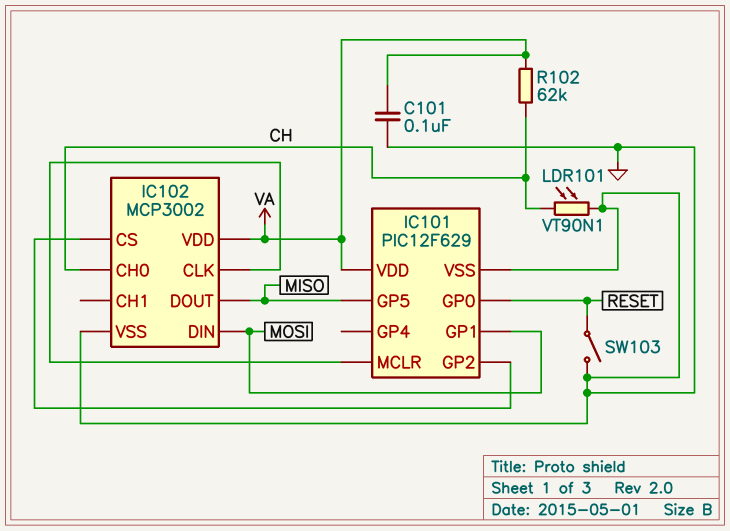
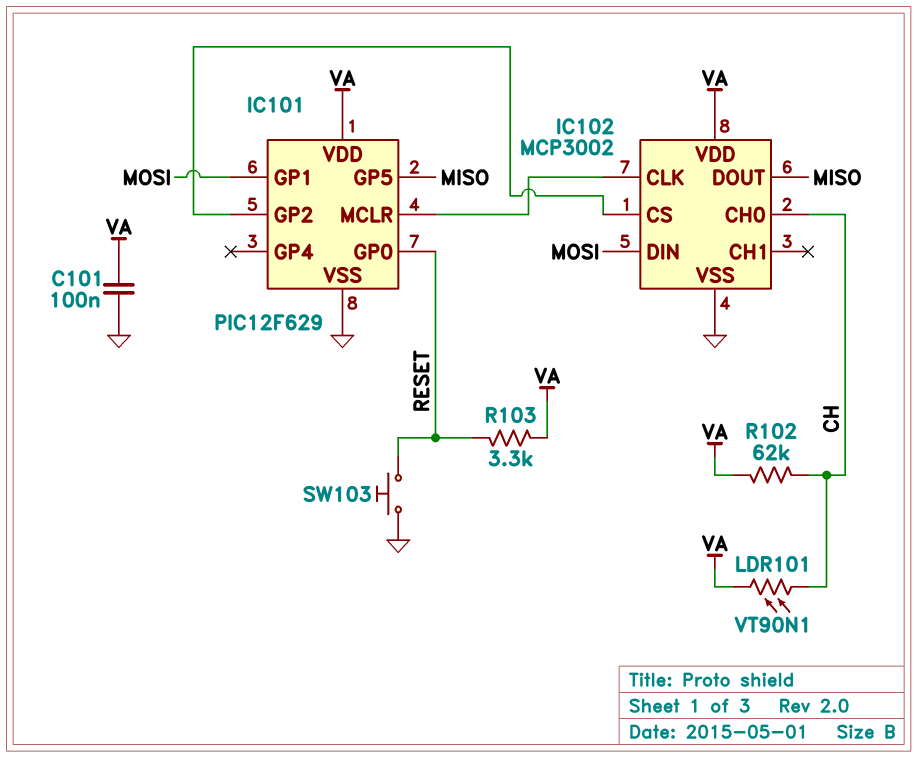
LDR101: VT90N1 (CH, GND) -> VT90N1 (CH, VA)
R103: none -> 3.3k (RESET, VA)
SW103: switch (GND, RESET) -> button (GND, RESET)

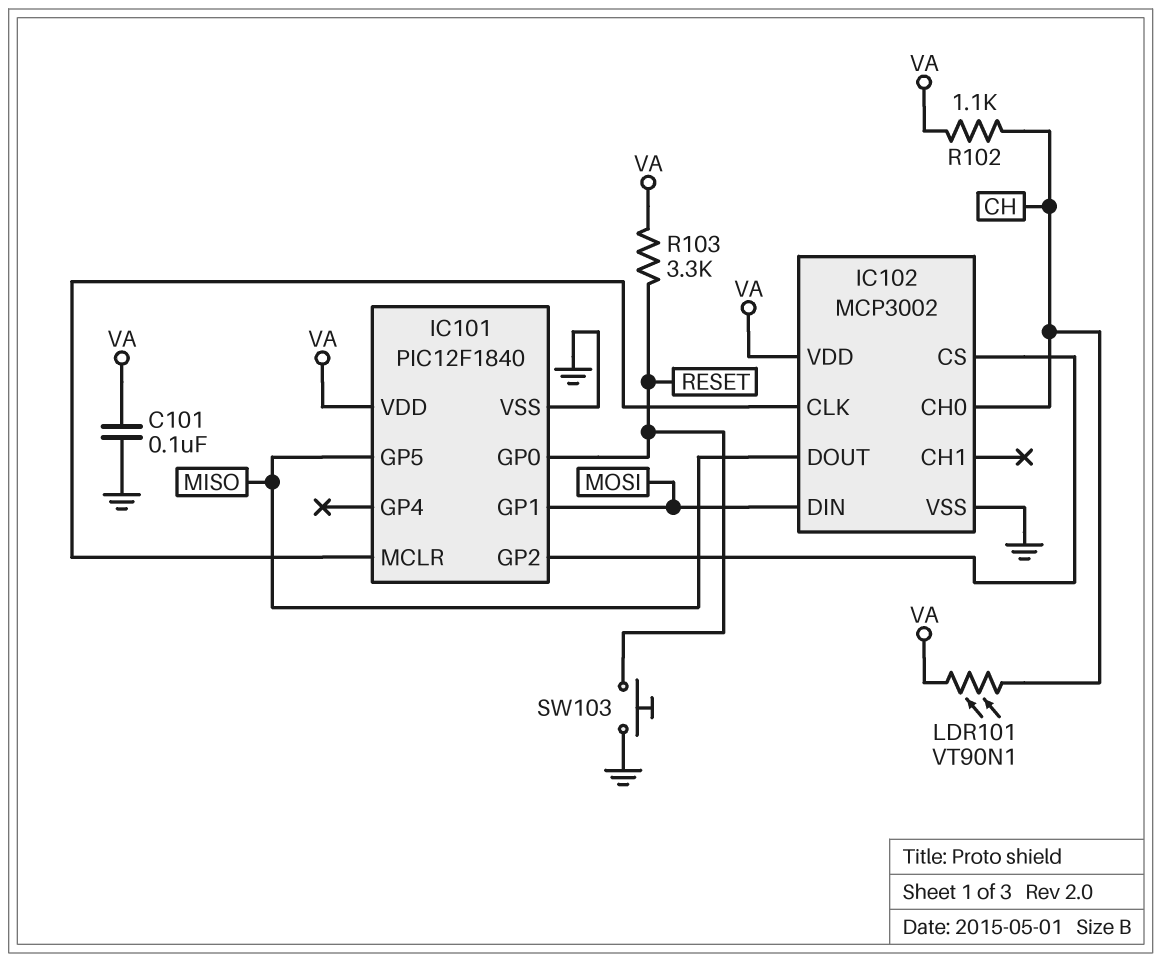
IC101: PIC12F629 -> PIC12F1840
R102: 62k (CH, VA) -> 1.1k (CH, VA)

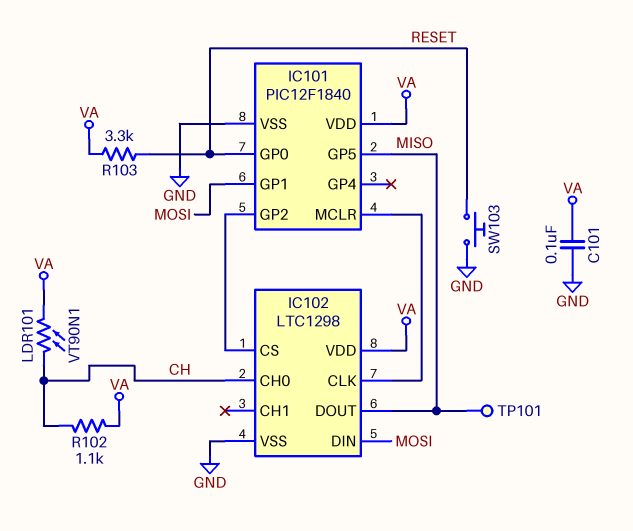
IC102: MCP3002 -> LTC1298
TP101: none -> test point (MISO)

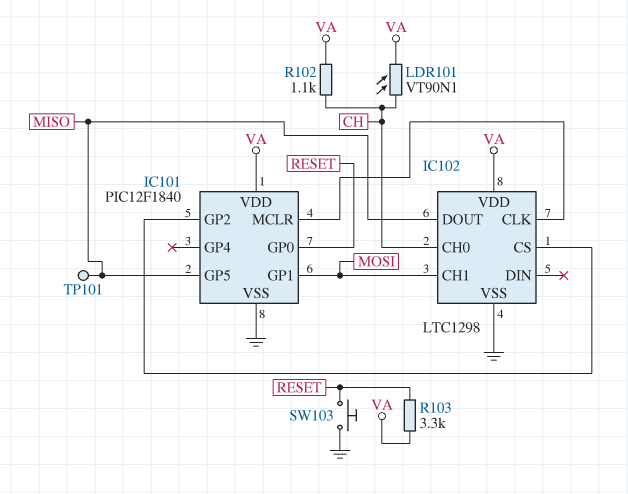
C101: 100nF (GND, VA) -> none
IC102 pin CH1: none -> MOSI
IC102 pin DIN: MOSI -> none

